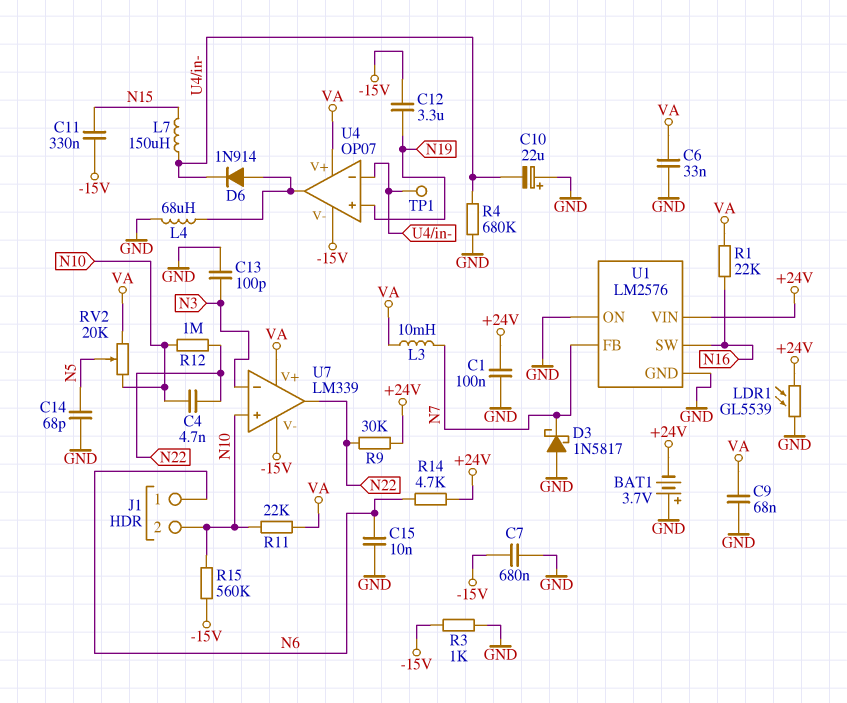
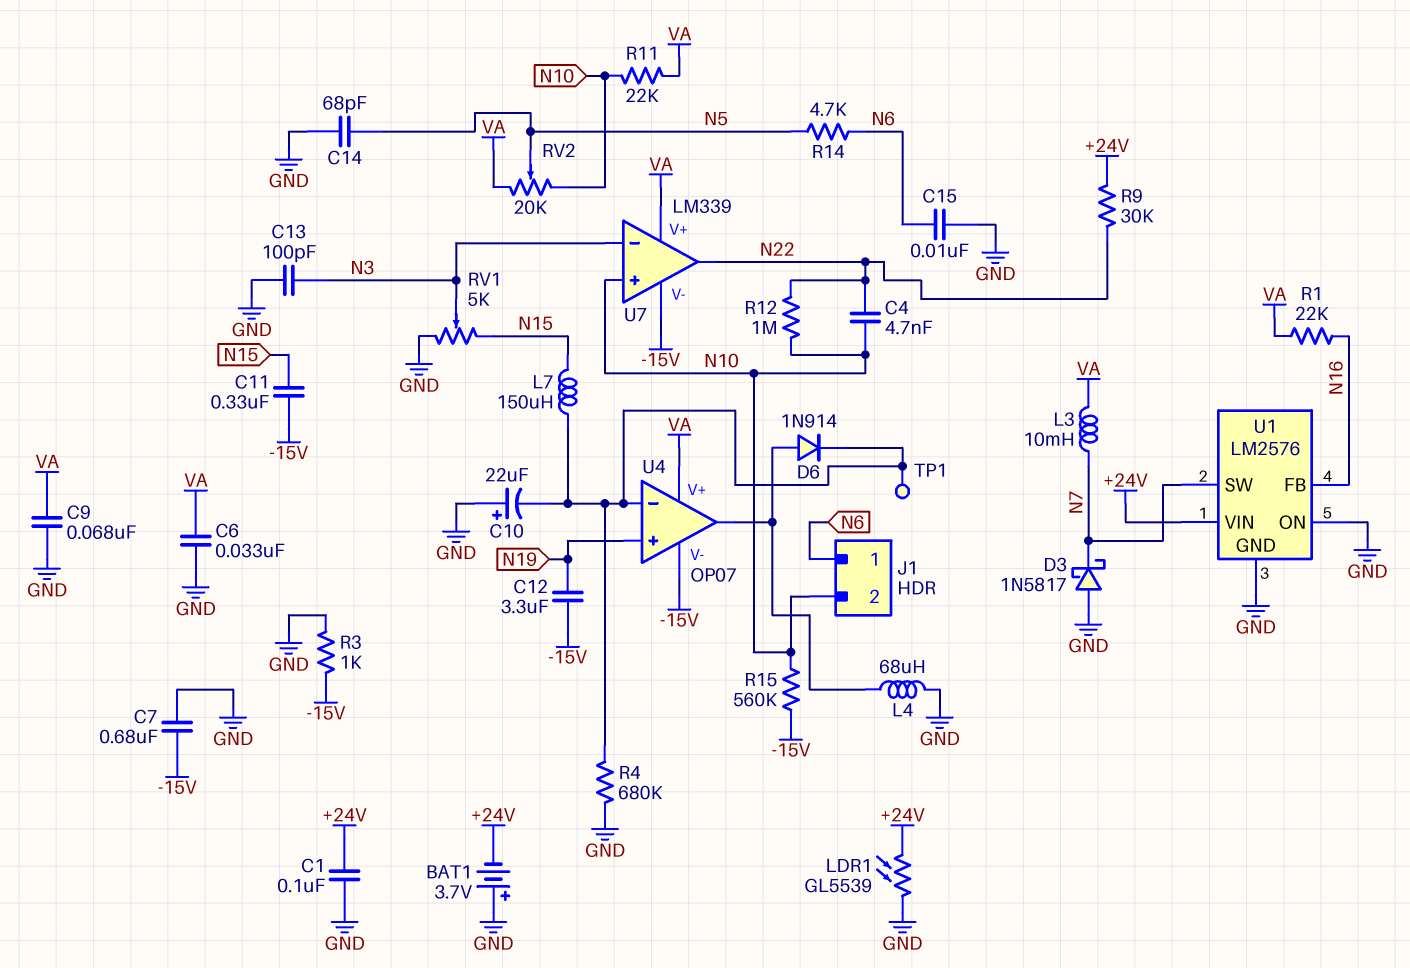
R14: 4.7k (+24V, N6) -> 4.7k (N5, N6)
RV1: none -> 5k (GND, N15, wiper N3)
U1 pin FB: N7 -> N16
U1 pin SW: N16 -> N7

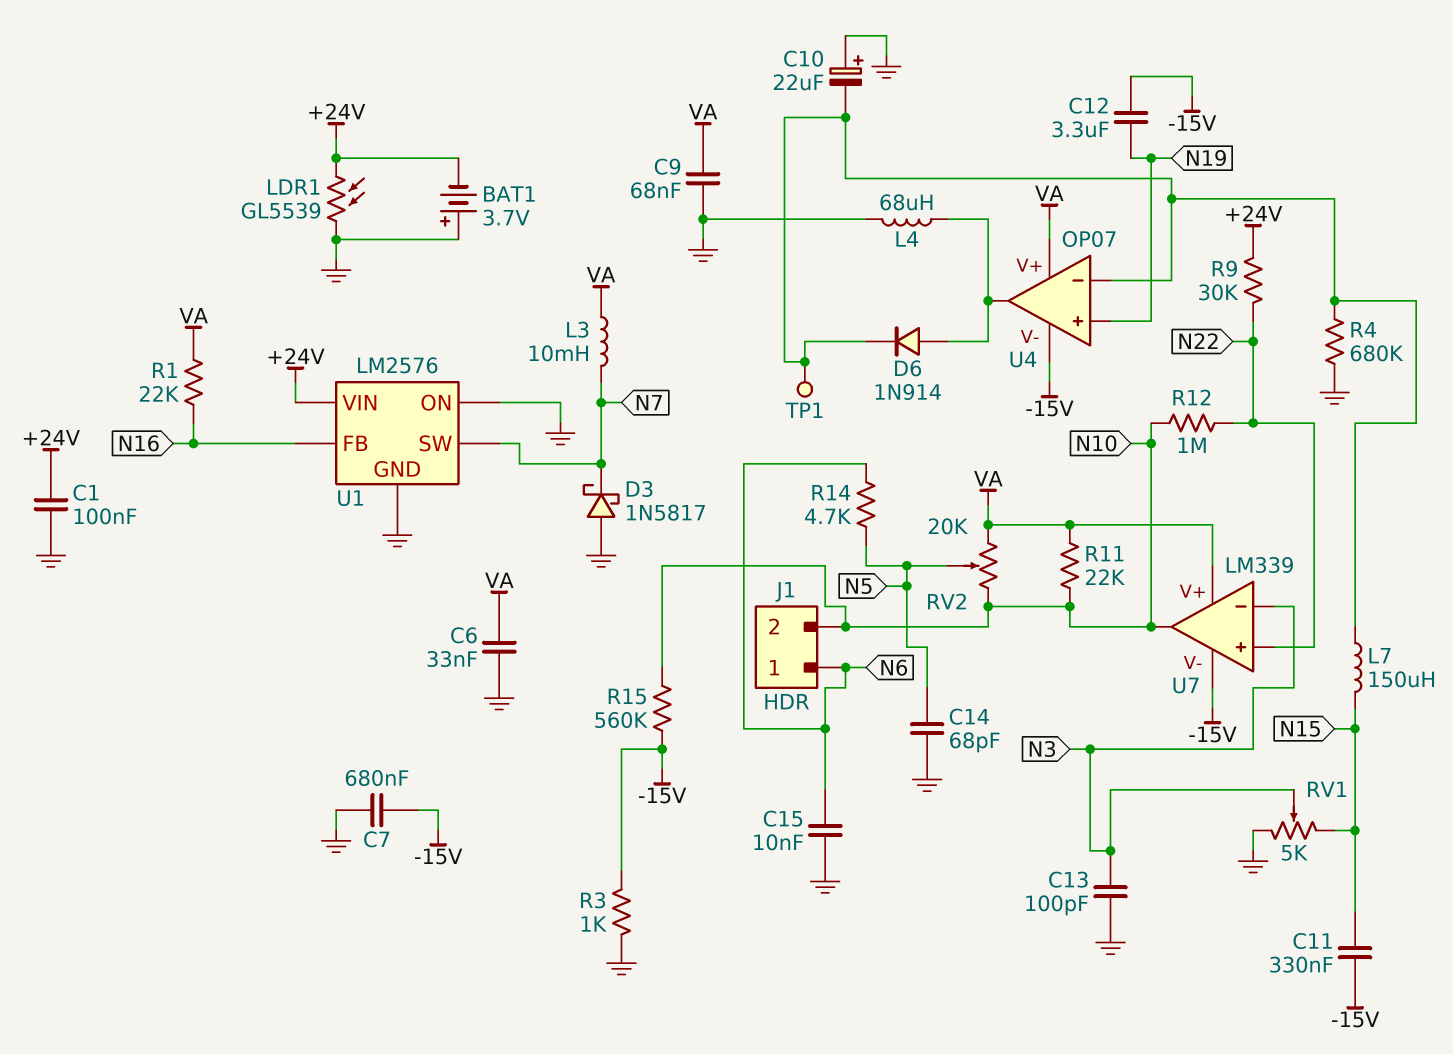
C4: 4.7nF (N10, N22) -> none
U7 pin in+: N10 -> N22
U7 pin out: N22 -> N10

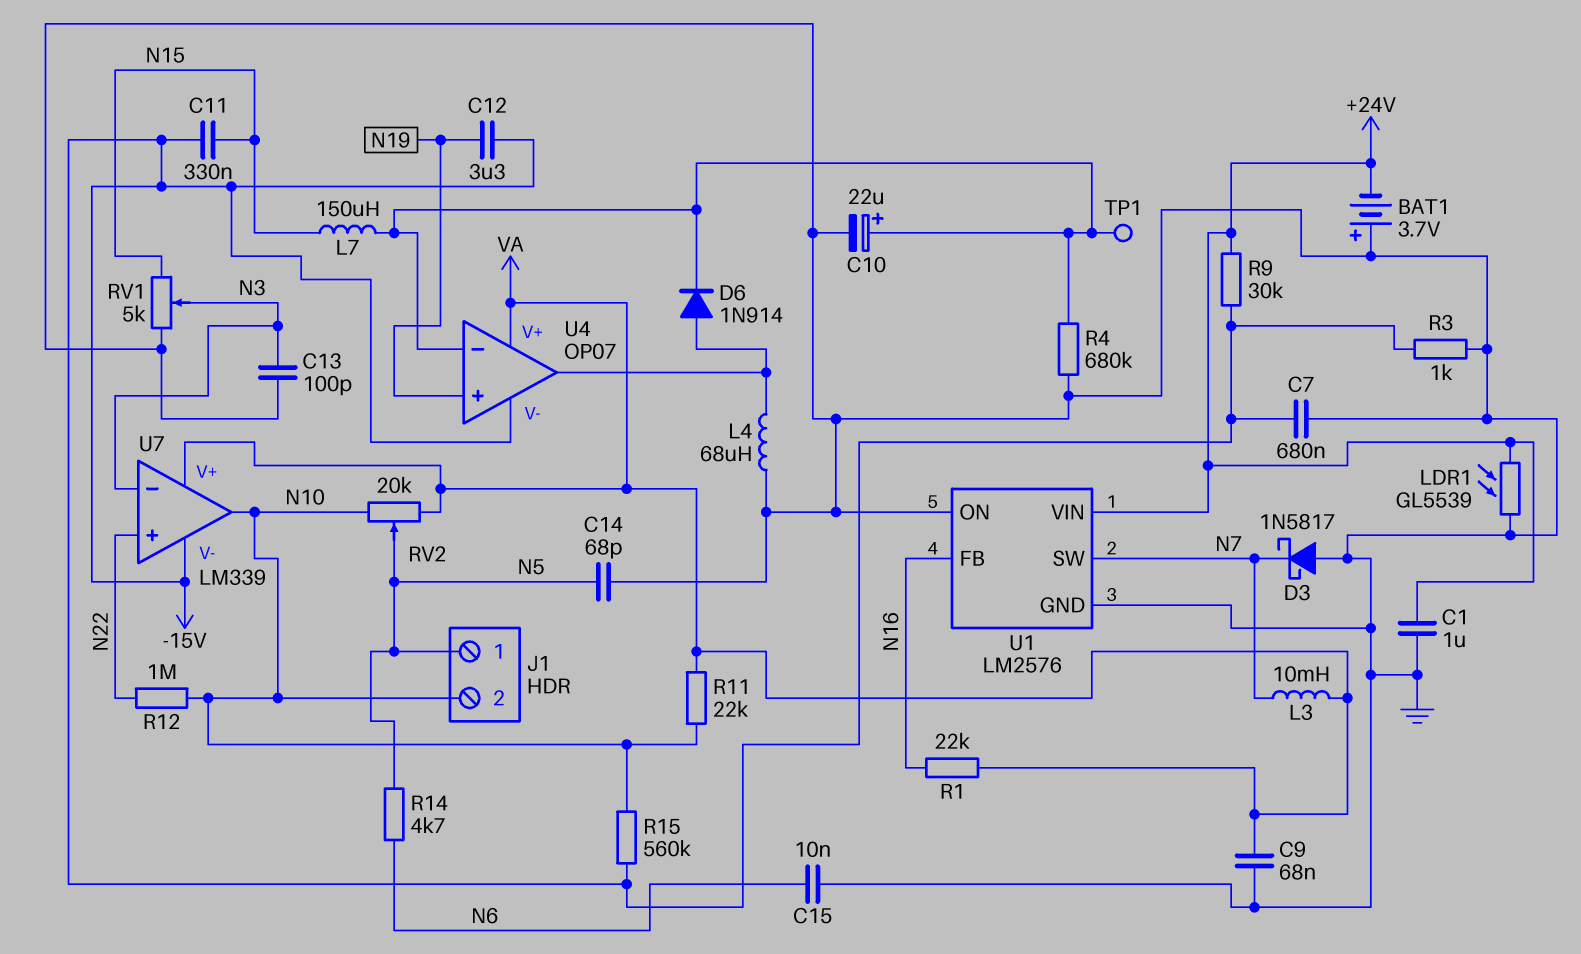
C1: 100nF (+24V, GND) -> 1uF (+24V, GND)
C6: 33nF (GND, VA) -> none
C10: 22uF (plus GND, minus U4/in-) -> 22uF (plus U4/in-, minus GND)
J1 pin 1: N6 -> N5
R9: 30k (+24V, N22) -> 30k (+24V, -15V)

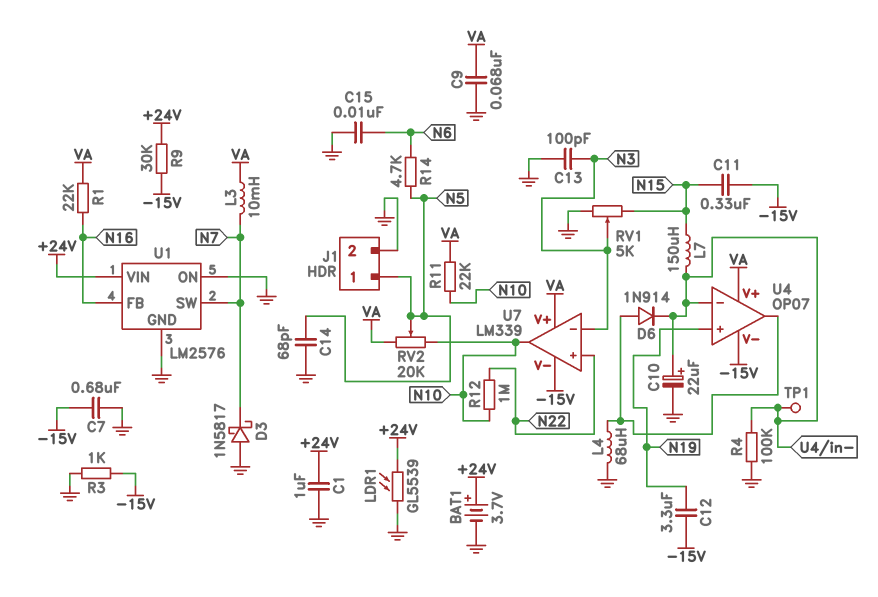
BAT1: 3.7V (plus GND, minus +24V) -> 3.7V (plus +24V, minus GND)
J1 pin 2: N10 -> GND
R4: 680k (GND, U4/in-) -> 100k (GND, U4/in-)
R15: 560k (-15V, N10) -> none

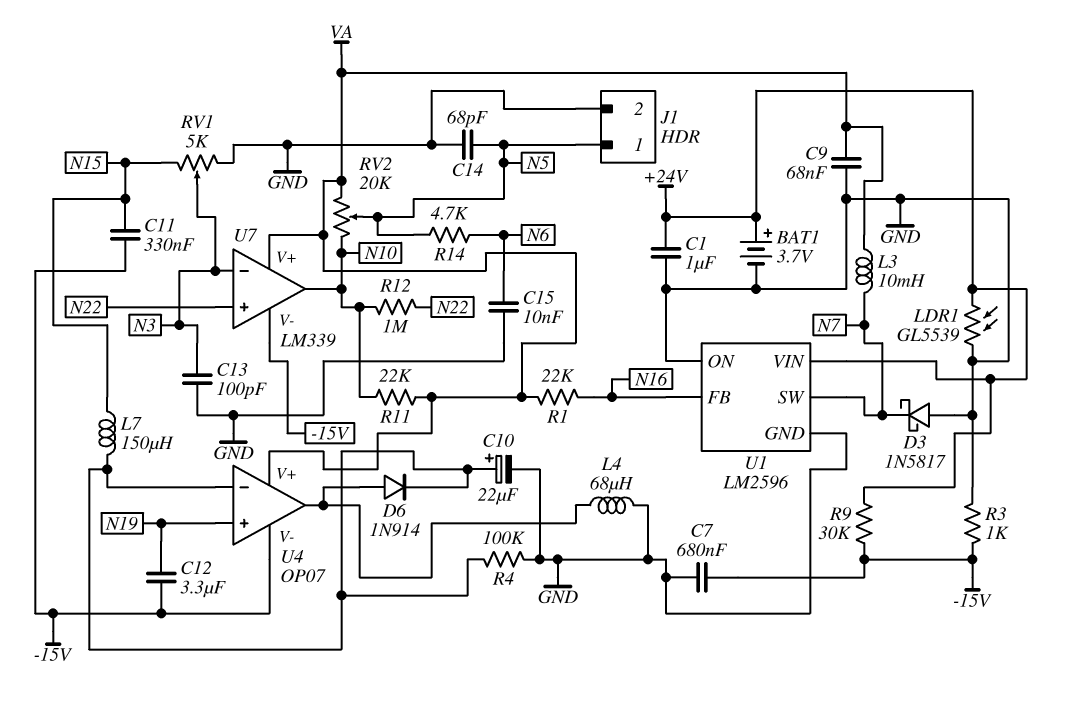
TP1: test point (U4/in-) -> none
U1: LM2576 -> LM2596

